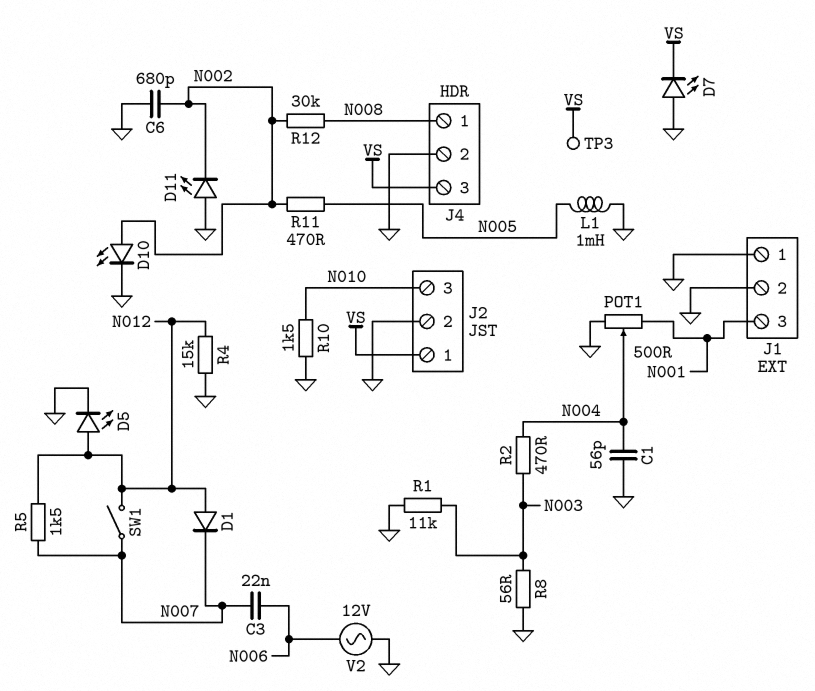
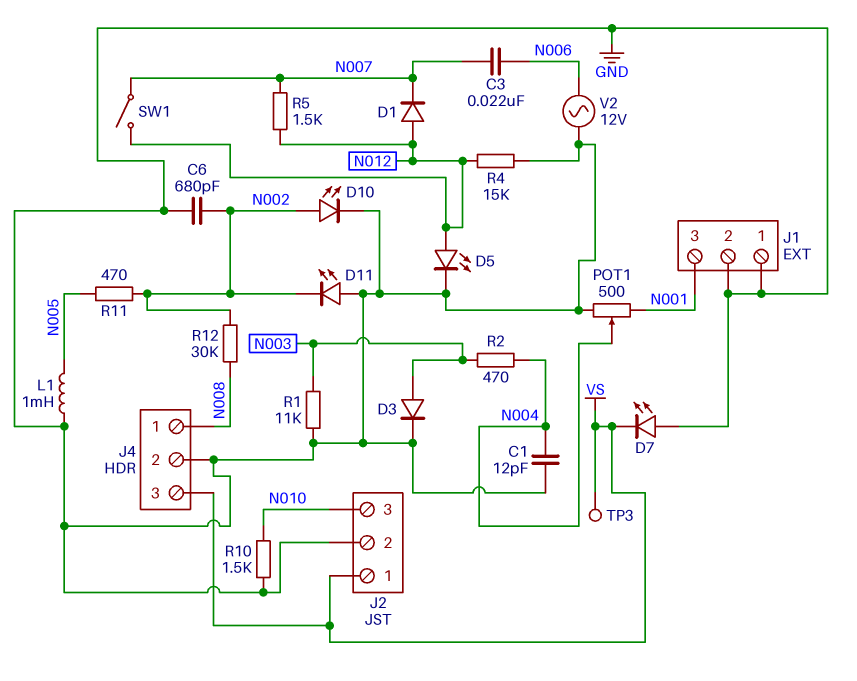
C1: 56pF (GND, N004) -> 12pF (GND, N004)
D3: none -> diode (A N003, K GND)
R8: 56 (GND, N003) -> none

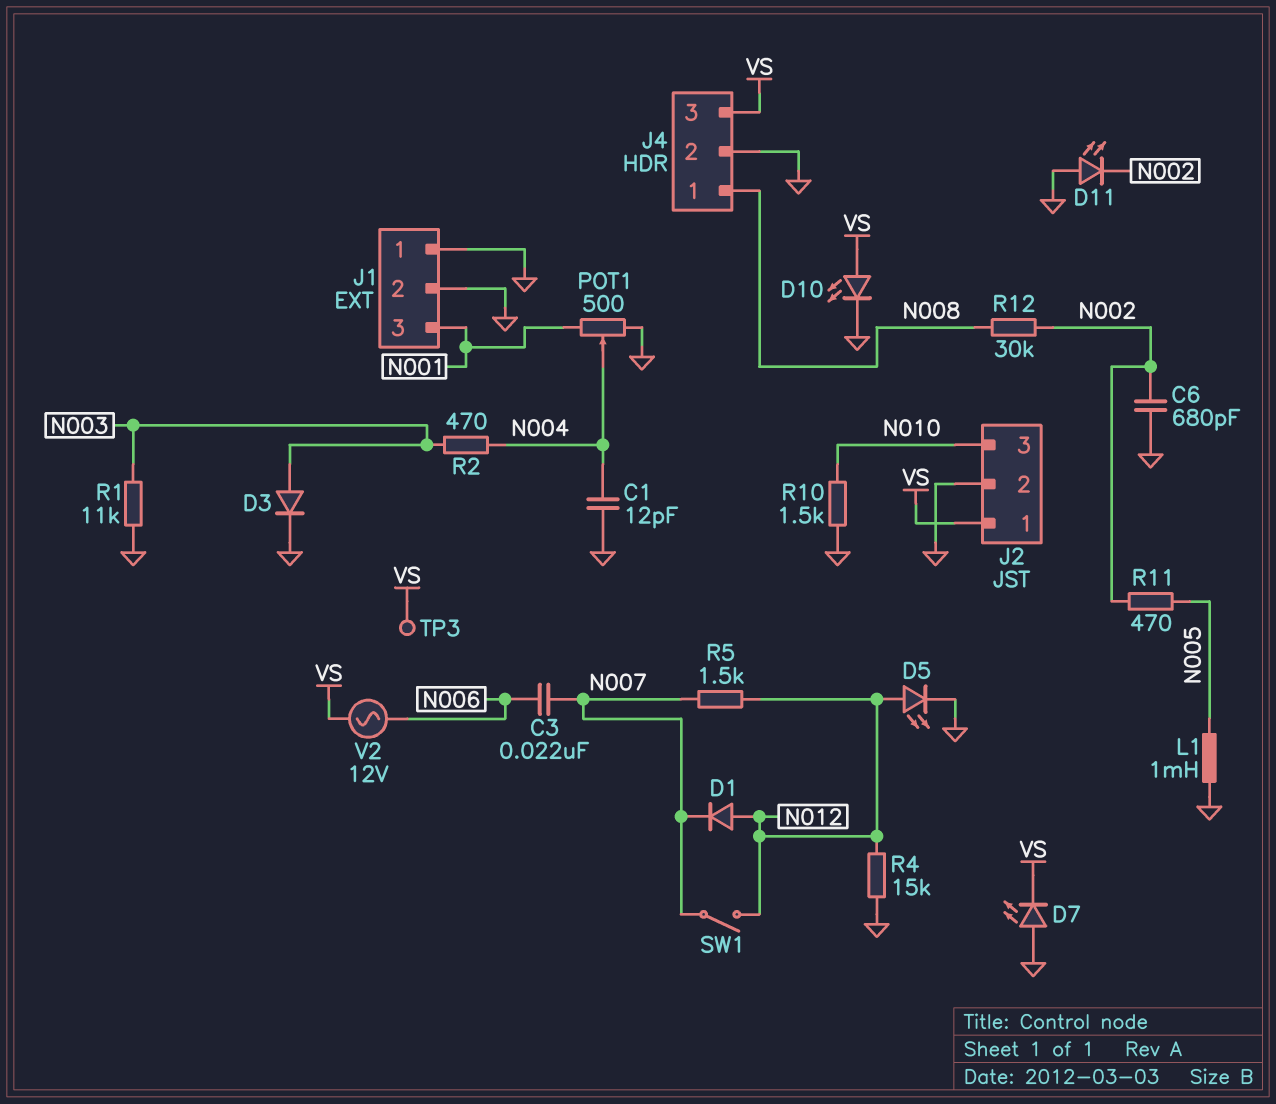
D10: LED (A N002, K GND) -> LED (A VS, K GND)
V2: AC 12V (GND, N006) -> AC 12V (N006, VS)

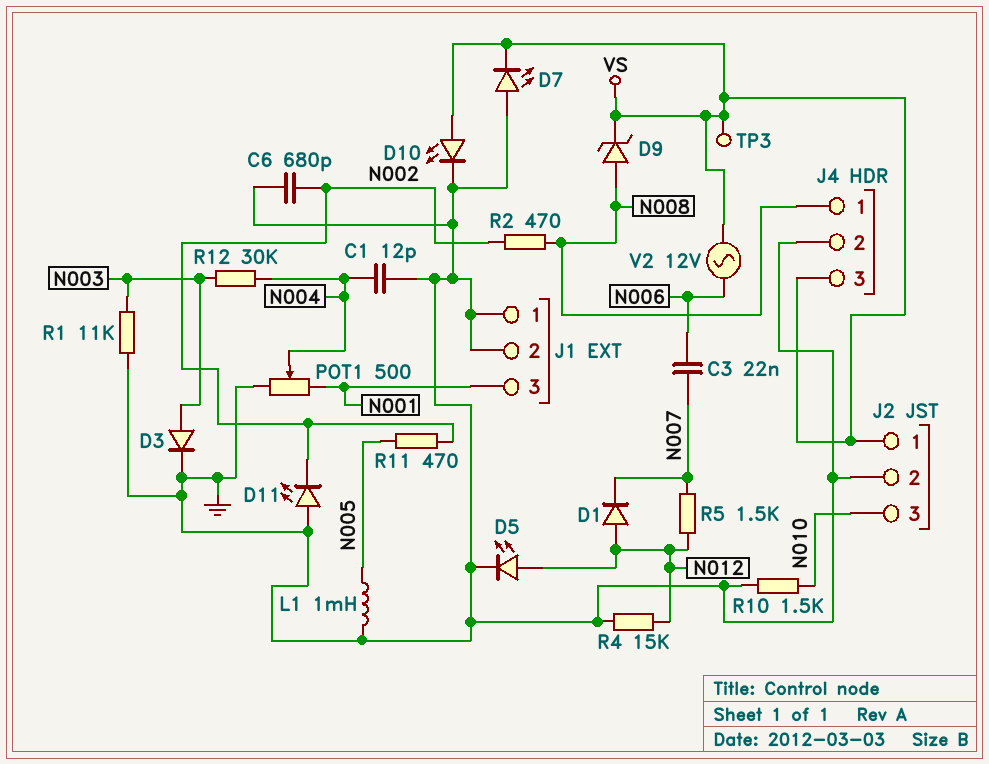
D9: none -> zener (A N008, K VS)
R2: 470 (N003, N004) -> 470 (N002, N008)
R12: 30k (N002, N008) -> 30k (N003, N004)
SW1: switch (N007, N012) -> none

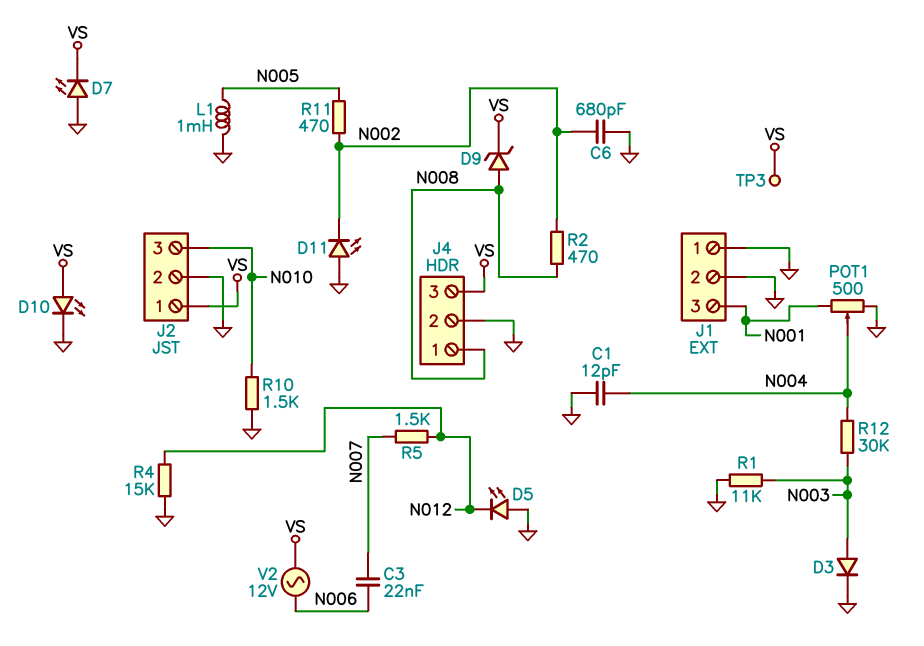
D1: diode (A N012, K N007) -> none
D5: LED (A N012, K GND) -> LED (A GND, K N012)

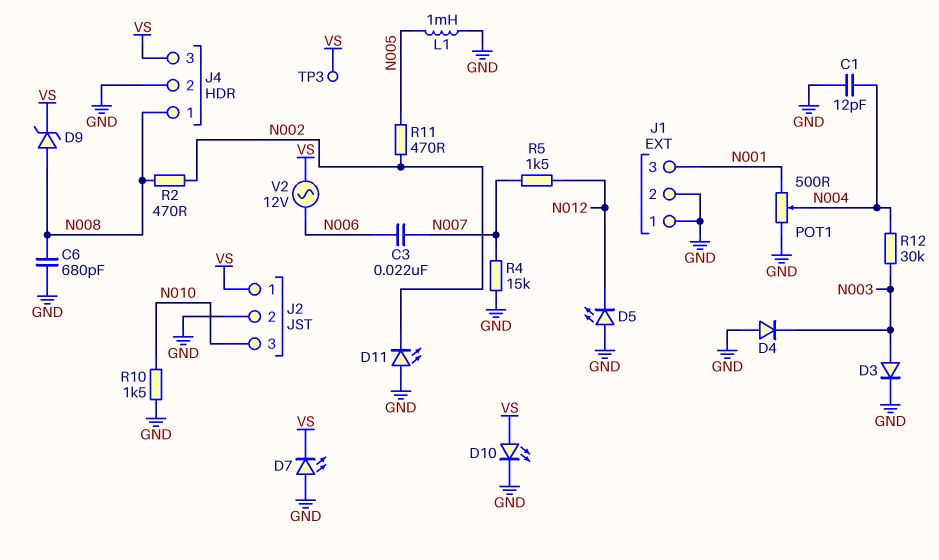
C6: 680pF (GND, N002) -> 680pF (GND, N008)
D4: none -> diode (A GND, K N003)
R1: 11k (GND, N003) -> none
R4: 15k (GND, N012) -> 15k (GND, N007)

